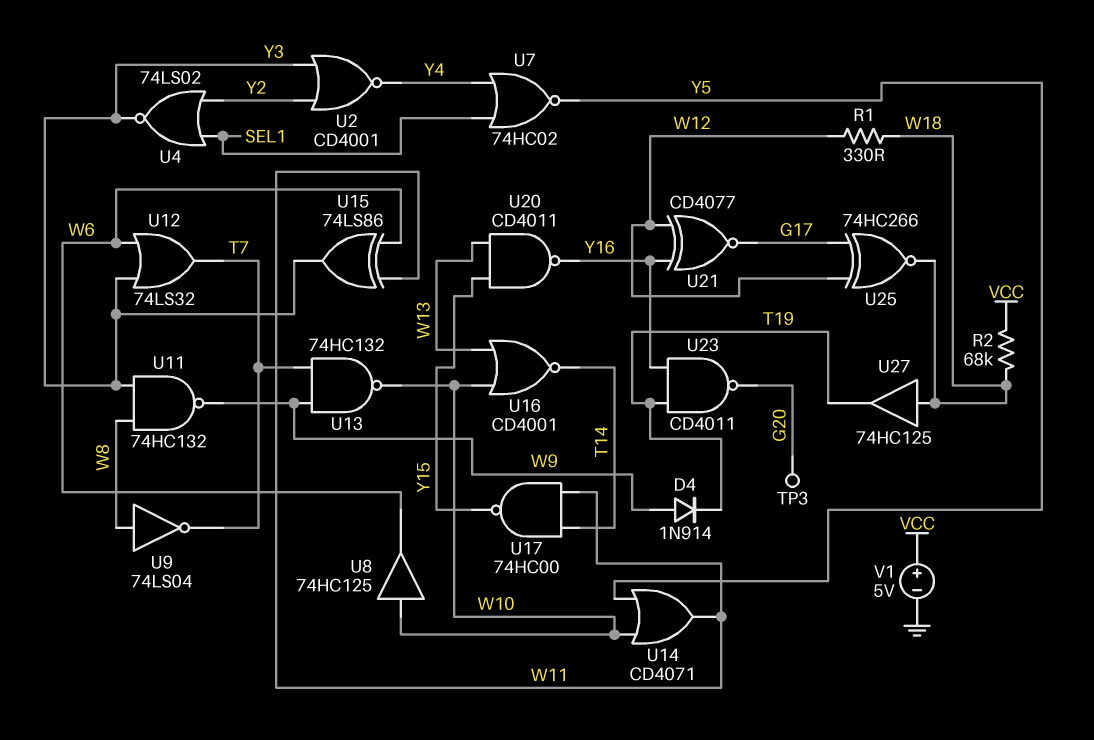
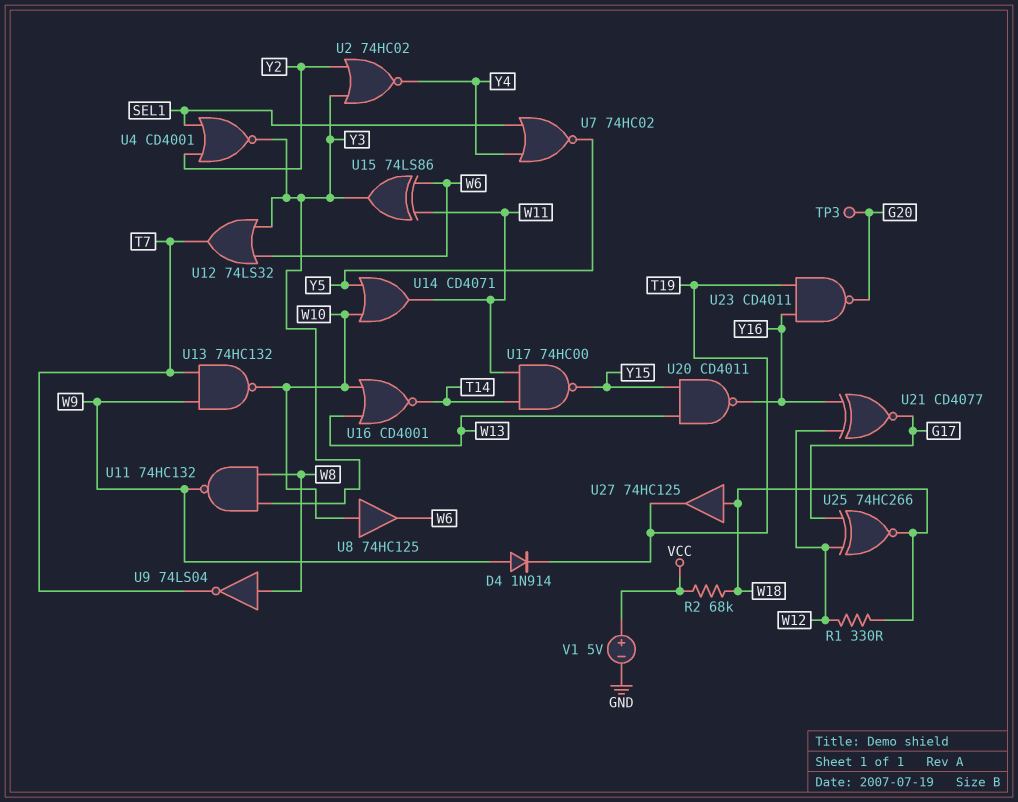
U2: NOR CD4001 (in Y2, in Y3, out Y4) -> NOR 74HC02 (in Y2, in Y3, out Y4)
U4: NOR 74LS02 (in SEL1, in Y2, out Y3) -> NOR CD4001 (in SEL1, in Y2, out Y3)

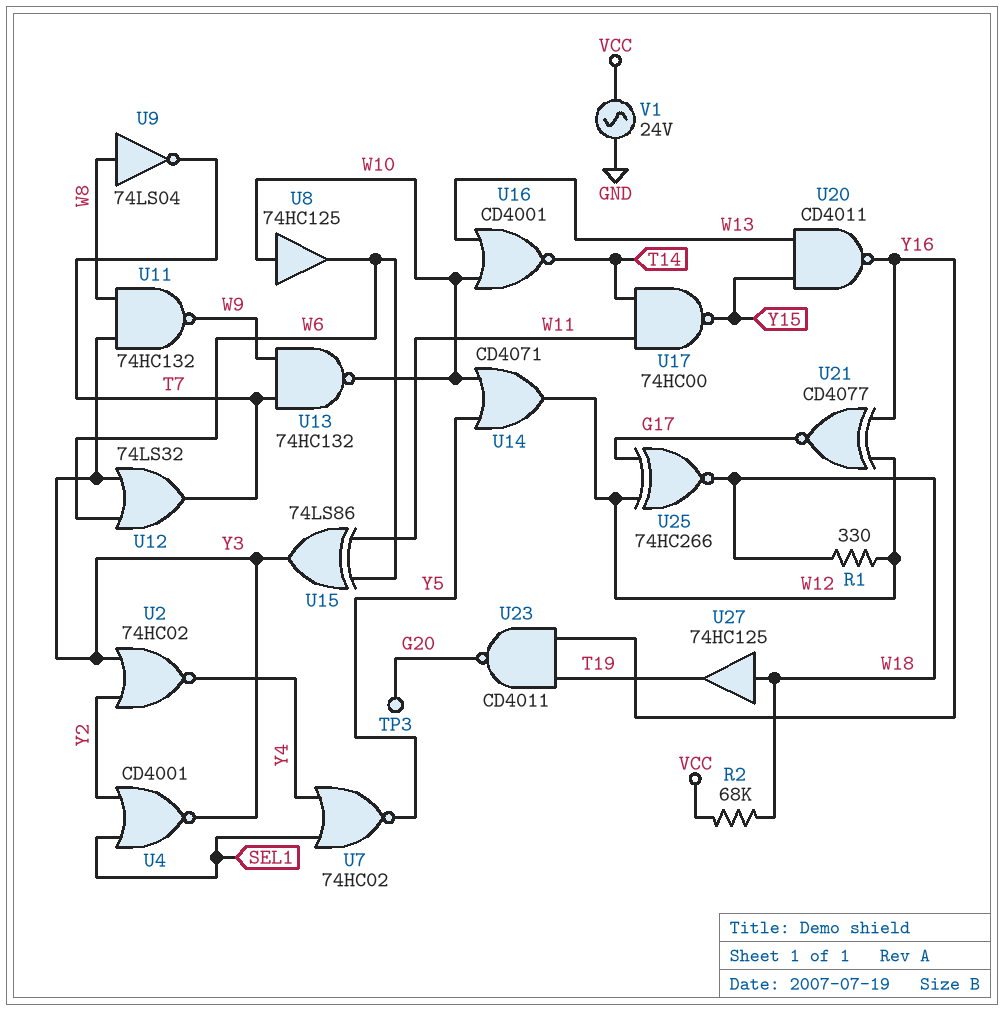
D4: diode 1N914 (A W9, K T19) -> none
U14: OR CD4071 (in W10, in Y5, out W11) -> OR CD4071 (in W10, in Y5, out W12)
V1: 5V (plus VCC, minus GND) -> AC 24V (GND, VCC)

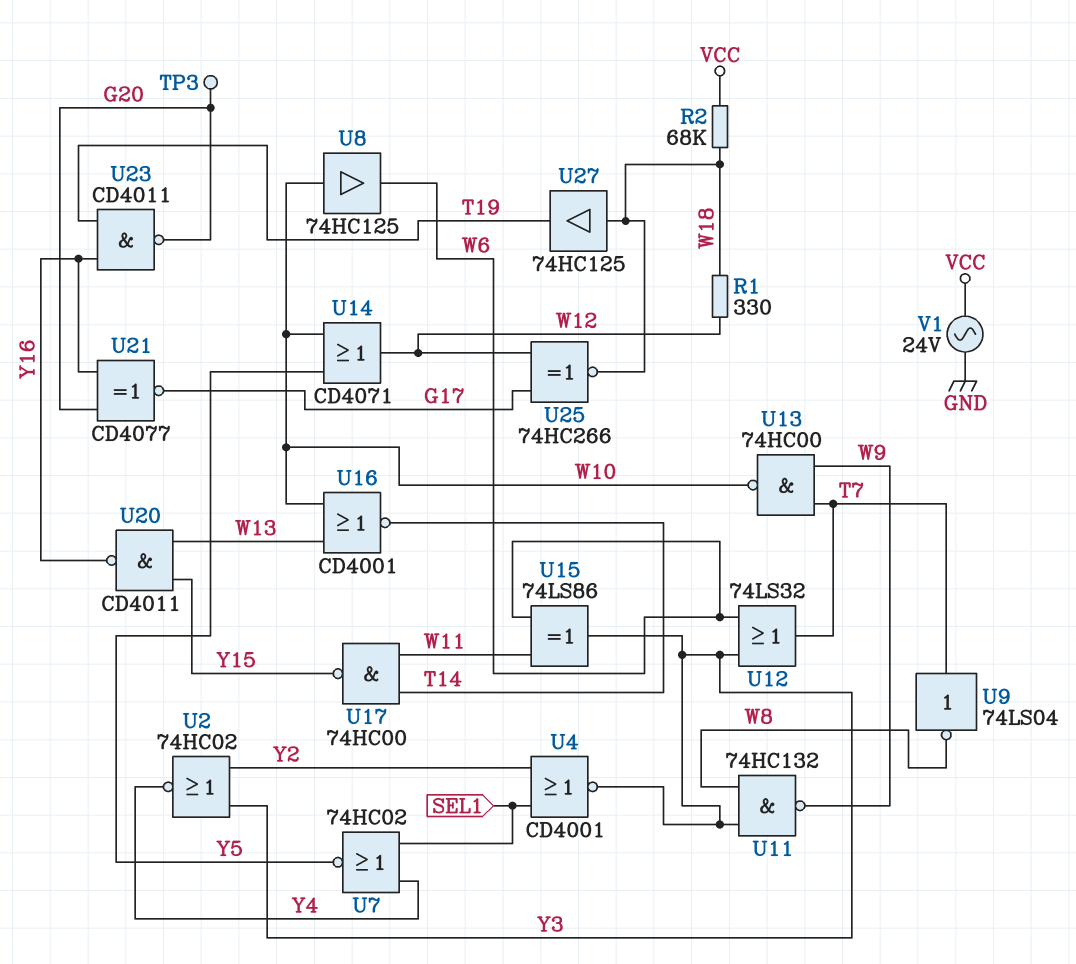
U9: NOT 74LS04 (in W8, out T7) -> NOT 74LS04 (in T7, out W8)
U13: NAND 74HC132 (in T7, in W9, out W10) -> NAND 74HC00 (in T7, in W9, out W10)
U21: XNOR CD4077 (in W12, in Y16, out G17) -> XNOR CD4077 (in G20, in Y16, out G17)

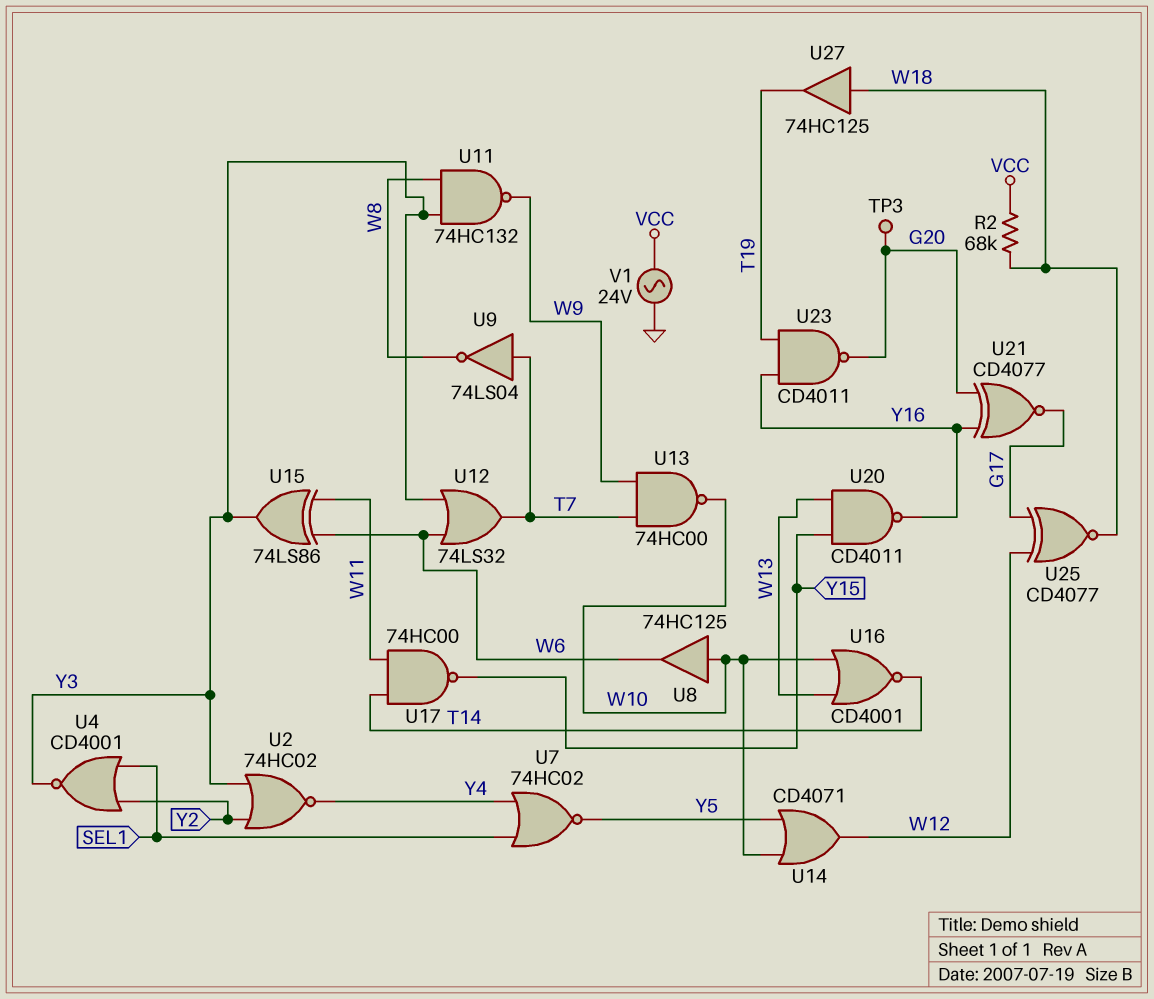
R1: 330 (W12, W18) -> none
U25: XNOR 74HC266 (in G17, in W12, out W18) -> XNOR CD4077 (in G17, in W12, out W18)

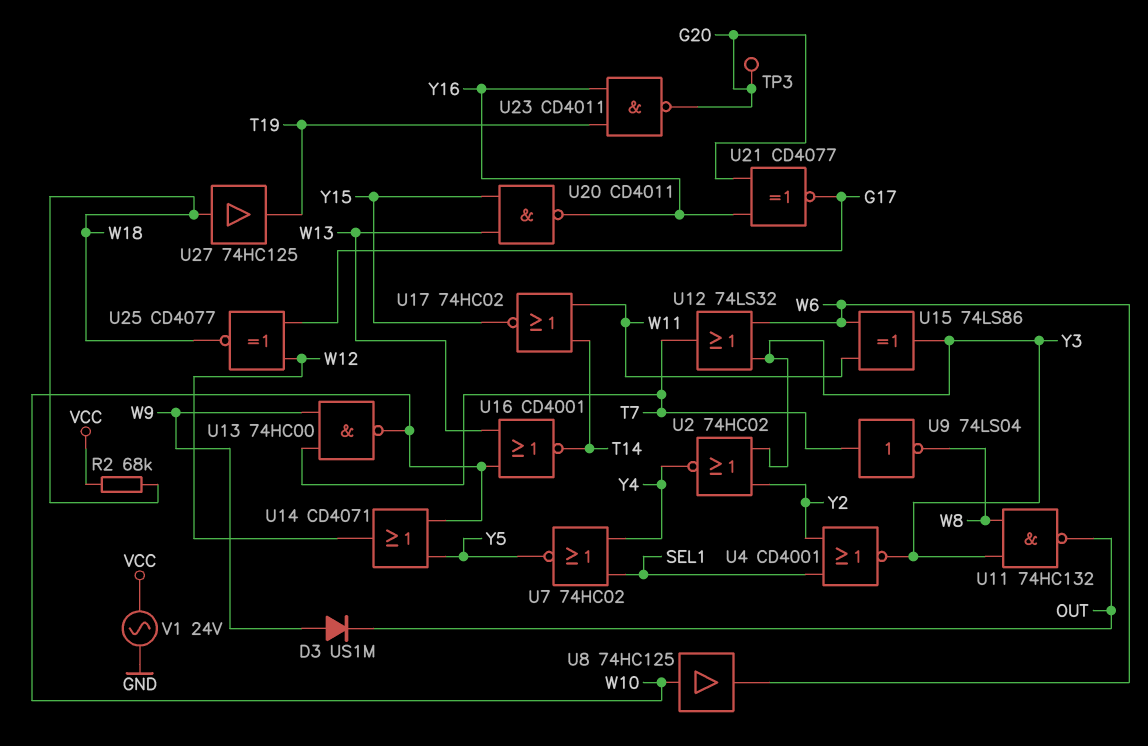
D3: none -> diode US1M (A W9, K OUT)
U11: NAND 74HC132 (in W8, in Y3, out W9) -> NAND 74HC132 (in W8, in Y3, out OUT)
U17: NAND 74HC00 (in T14, in W11, out Y15) -> NOR 74HC02 (in T14, in W11, out Y15)

